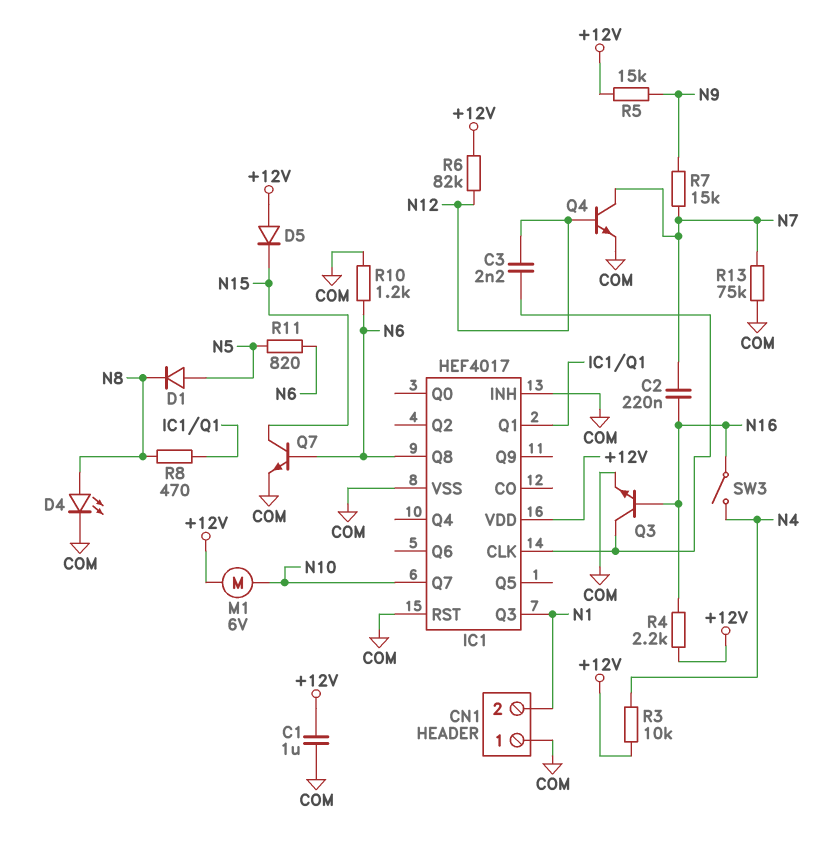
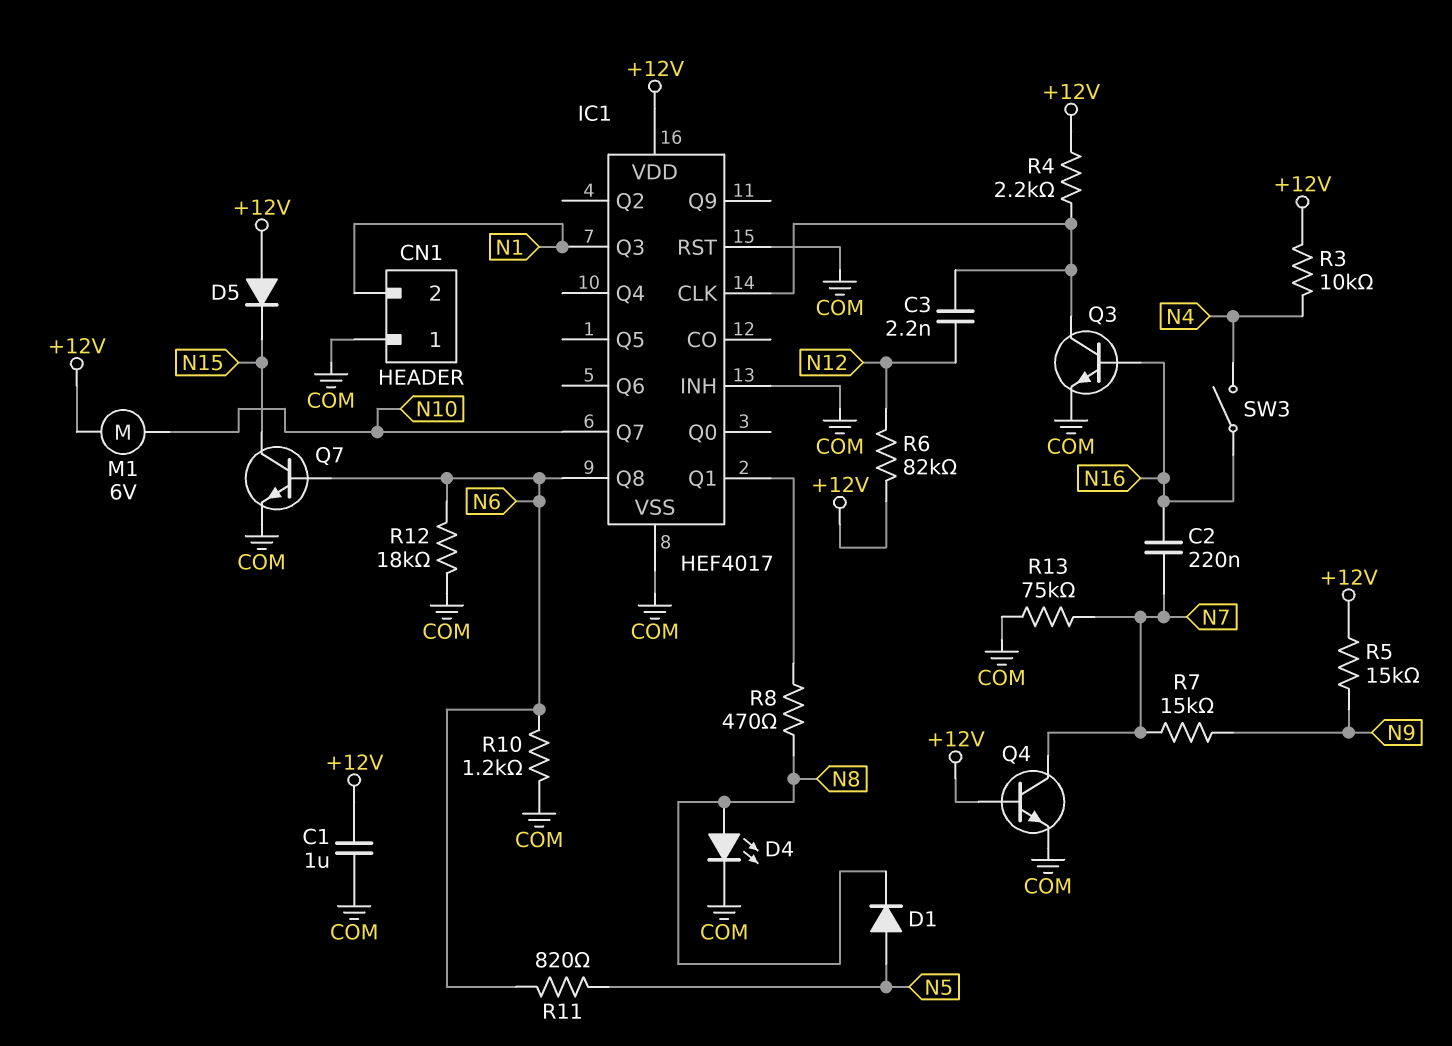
Q4: NPN (B N12, C N7, E COM) -> NPN (B +12V, C N7, E COM)
R4: 2.2k (+12V, N16) -> 2.2k (+12V, IC1/CLK)
R12: none -> 18k (COM, N6)

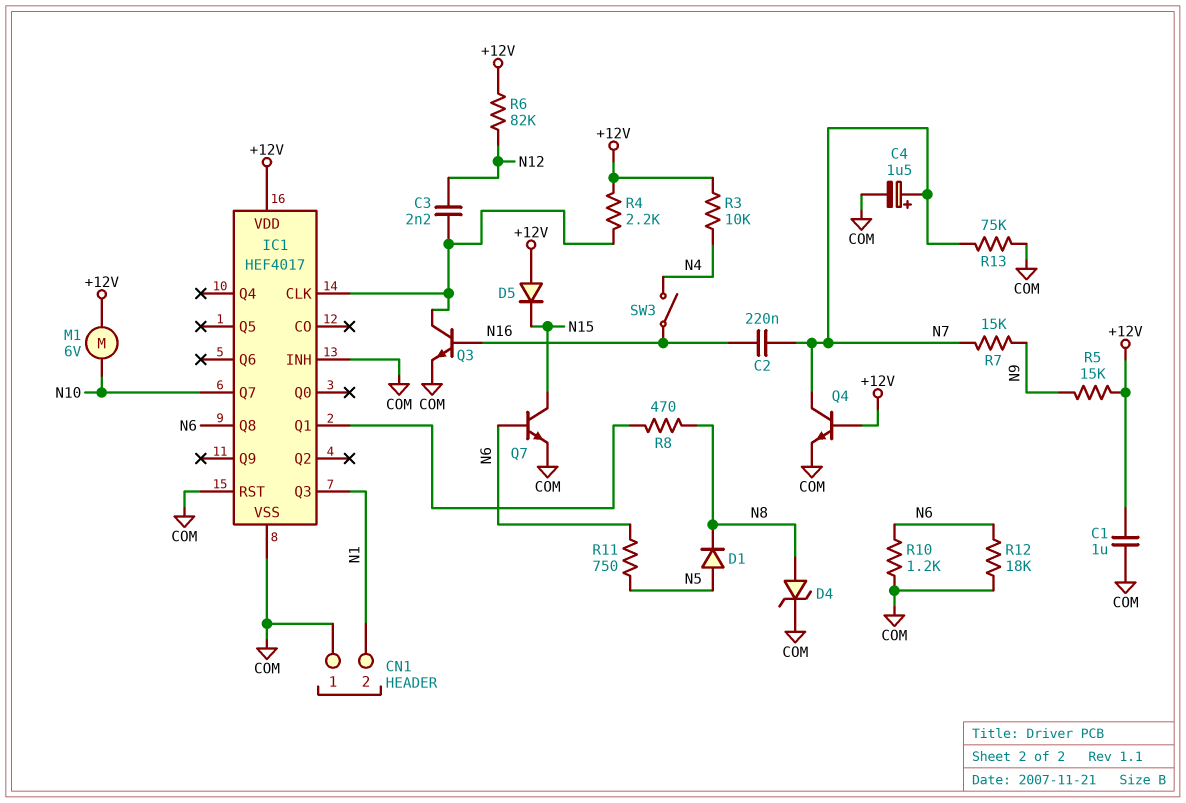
C4: none -> 1.5uF (plus N7, minus COM)
D4: LED (A N8, K COM) -> zener (A N8, K COM)
R11: 820 (N5, N6) -> 750 (N5, N6)

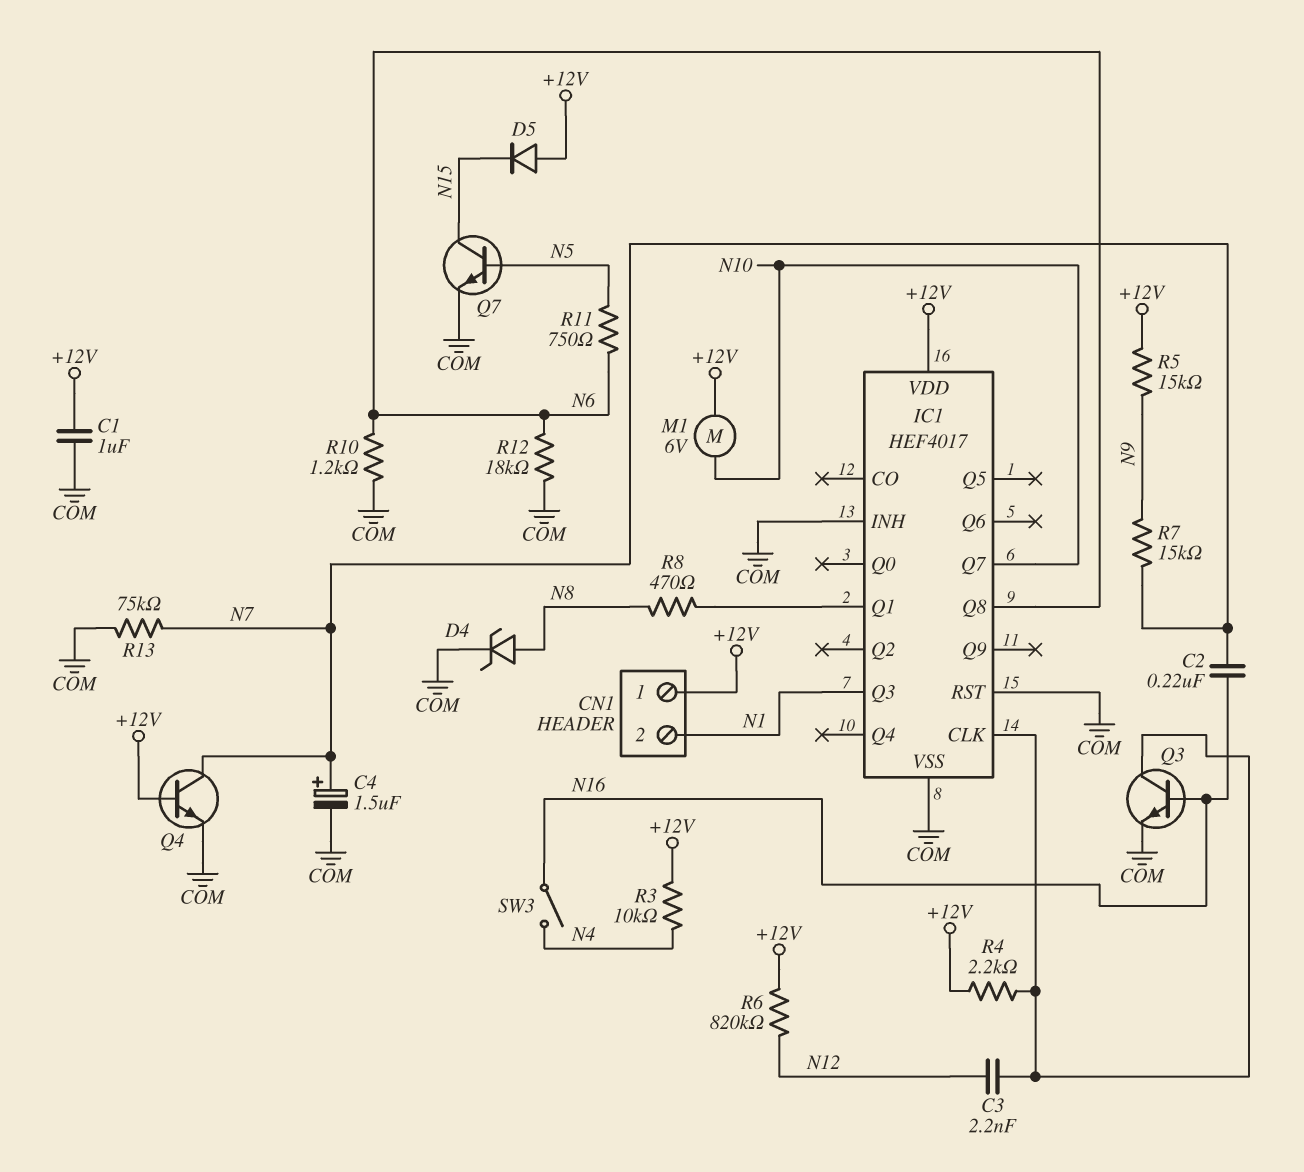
CN1 pin 1: COM -> +12V
D1: diode (A N5, K N8) -> none
Q7: NPN (B N6, C N15, E COM) -> NPN (B N5, C N15, E COM)
R6: 82k (+12V, N12) -> 820k (+12V, N12)

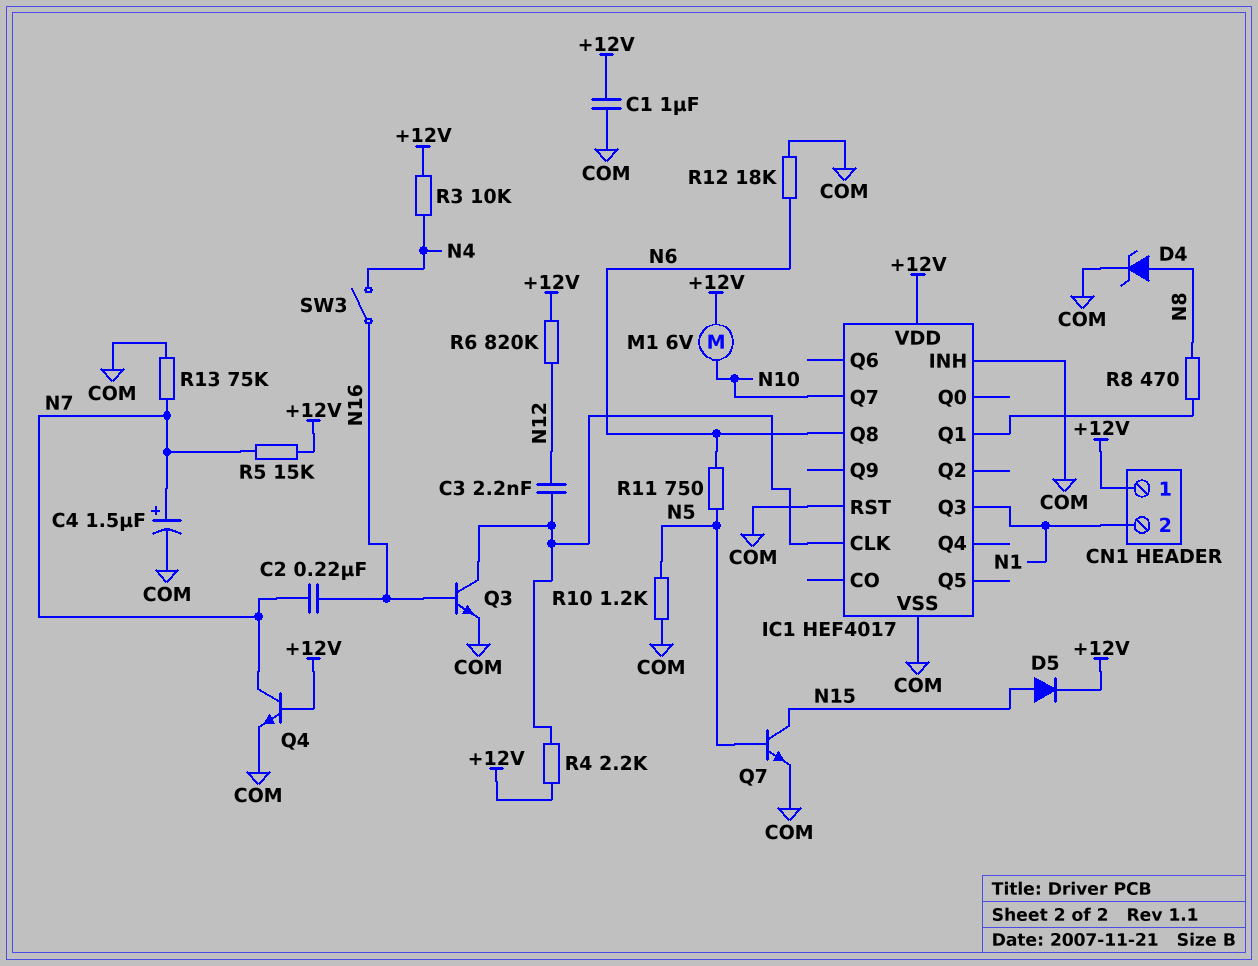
D5: diode (A +12V, K N15) -> diode (A N15, K +12V)
R5: 15k (+12V, N9) -> 15k (+12V, N7)
R7: 15k (N7, N9) -> none
R10: 1.2k (COM, N6) -> 1.2k (COM, N5)

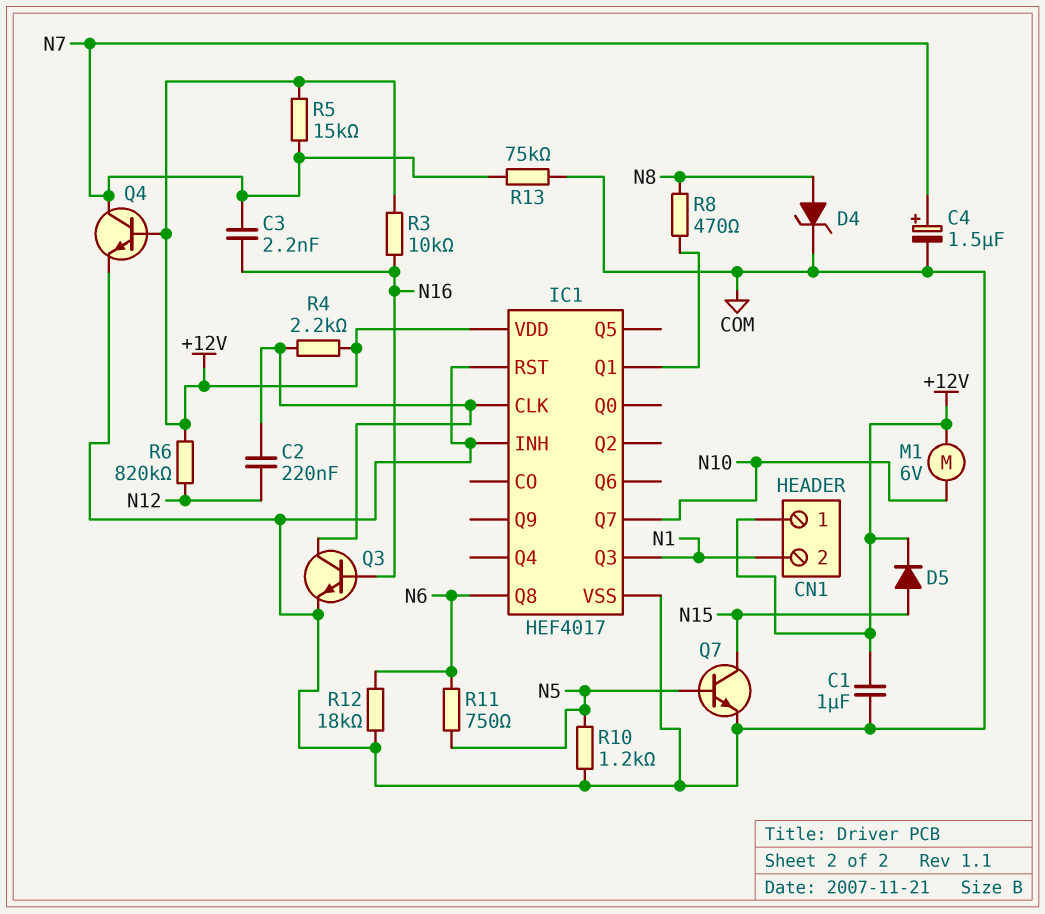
C2: 220nF (N7, N16) -> 220nF (IC1/CLK, N12)
C3: 2.2nF (IC1/CLK, N12) -> 2.2nF (N7, N16)
R3: 10k (+12V, N4) -> 10k (+12V, N16)
SW3: switch (N4, N16) -> none

